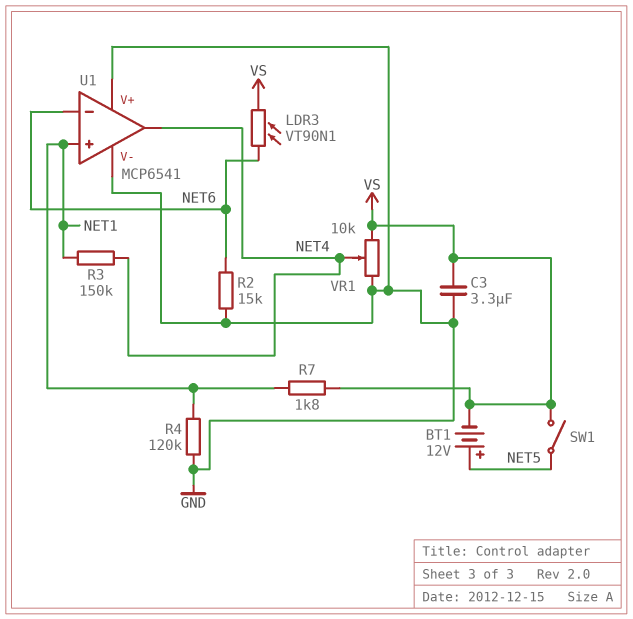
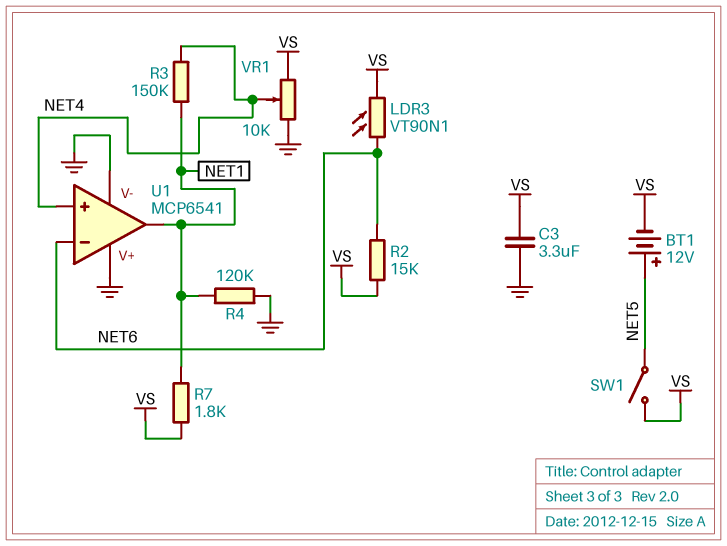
R2: 15k (GND, NET6) -> 15k (NET6, VS)
U1 pin in+: NET1 -> NET4
U1 pin out: NET4 -> NET1

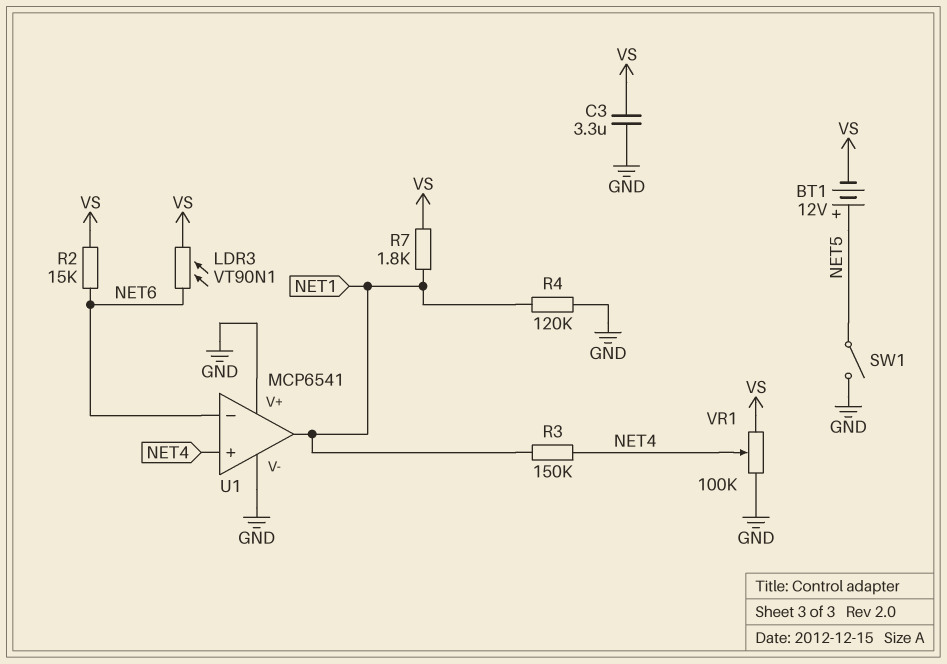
SW1: switch (NET5, VS) -> switch (GND, NET5)
VR1: 10k (GND, VS, wiper NET4) -> 100k (GND, VS, wiper NET4)

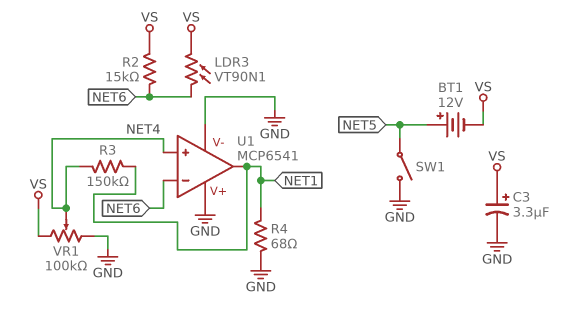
C3: 3.3uF (GND, VS) -> 3.3uF (plus VS, minus GND)
R4: 120k (GND, NET1) -> 68 (GND, NET1)
R7: 1.8k (NET1, VS) -> none

